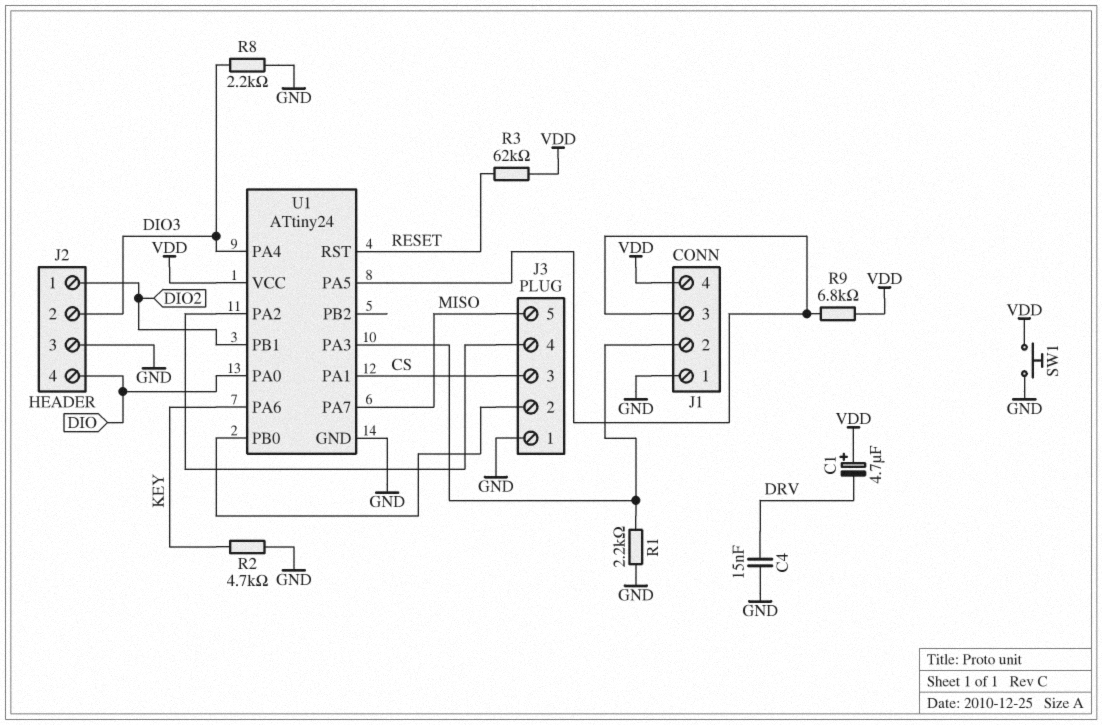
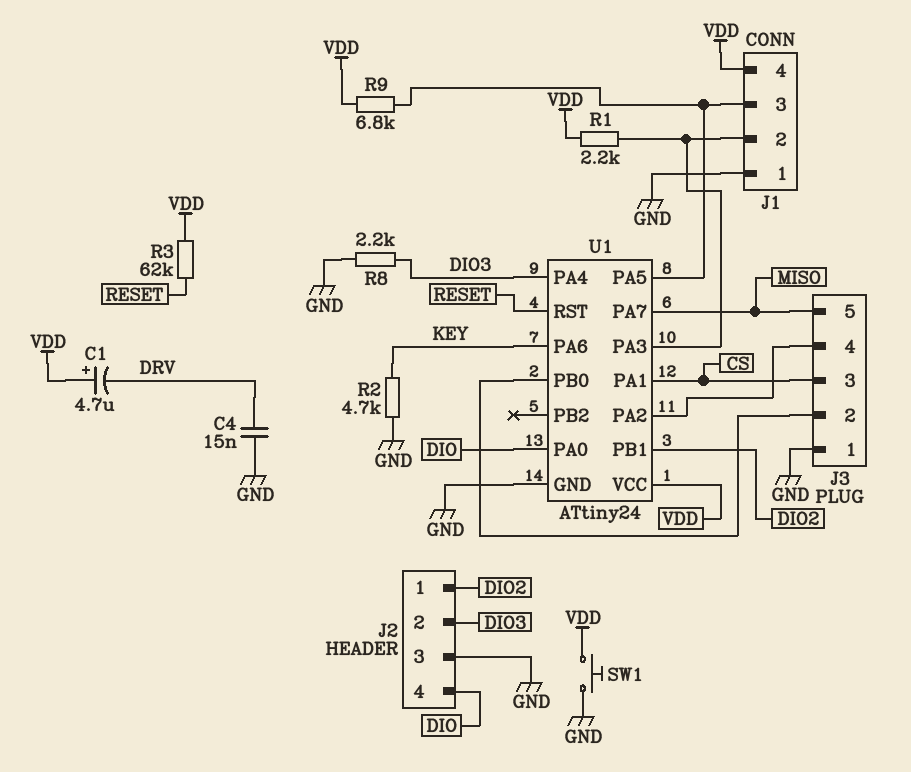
R1: 2.2k (GND, J1/2) -> 2.2k (J1/2, VDD)

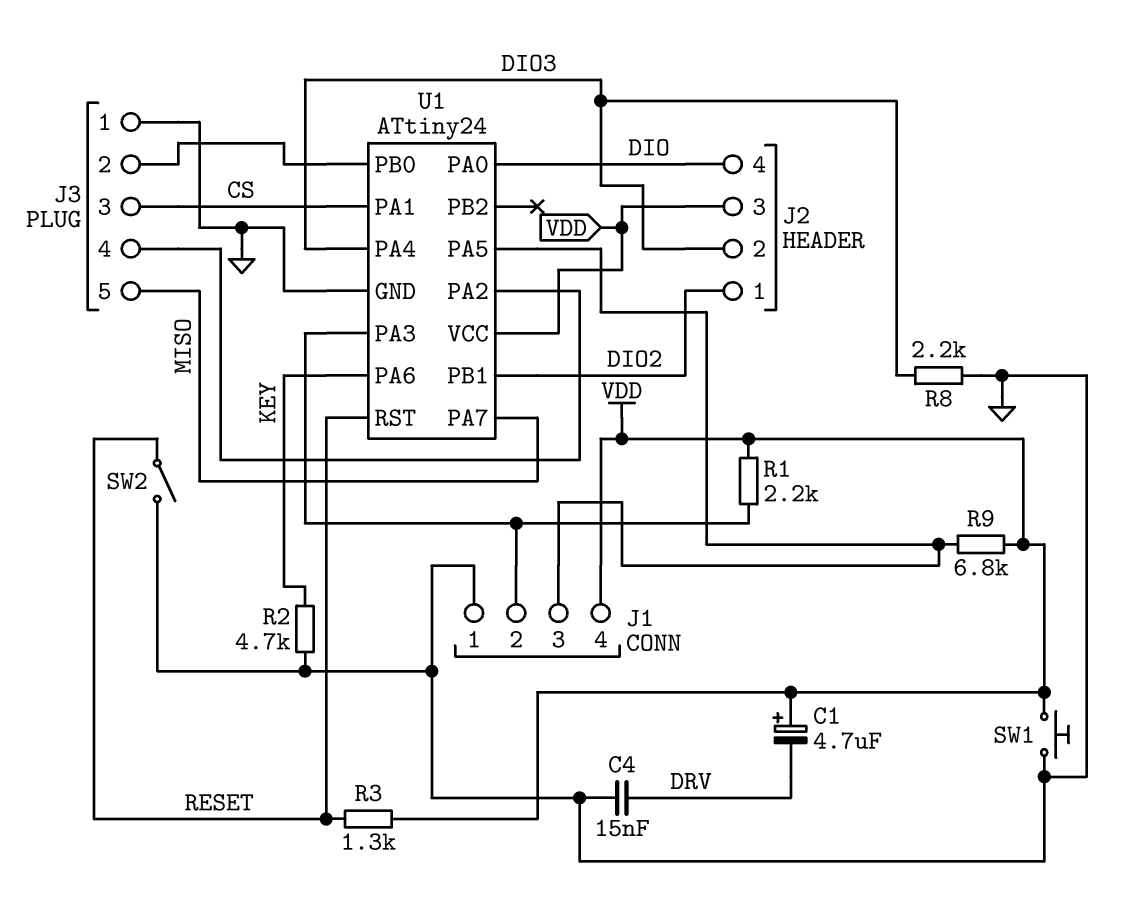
J2 pin 3: GND -> VDD
R3: 62k (RESET, VDD) -> 1.3k (RESET, VDD)
SW2: none -> switch (GND, RESET)

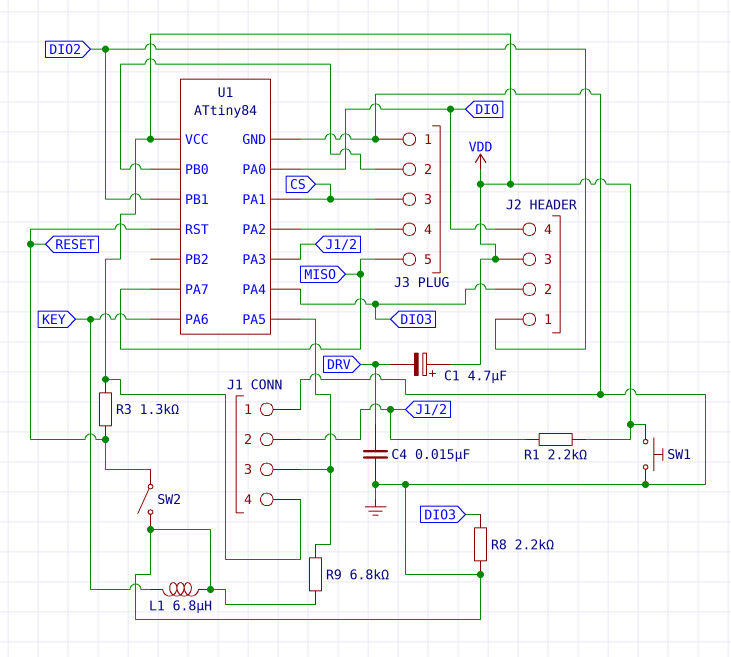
L1: none -> 6.8uH (GND, KEY)
R2: 4.7k (GND, KEY) -> none
R9: 6.8k (J1/3, VDD) -> 6.8k (GND, J1/3)
U1: ATtiny24 -> ATtiny84

